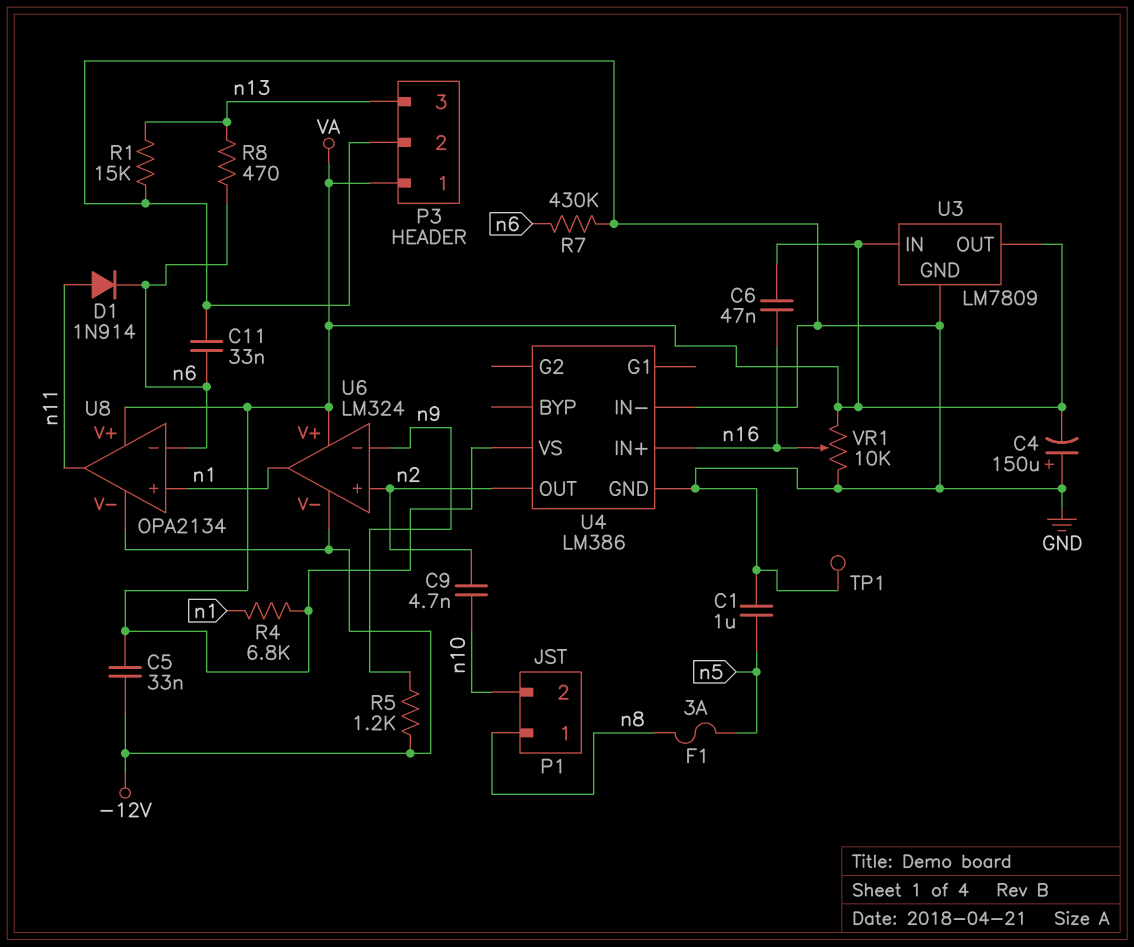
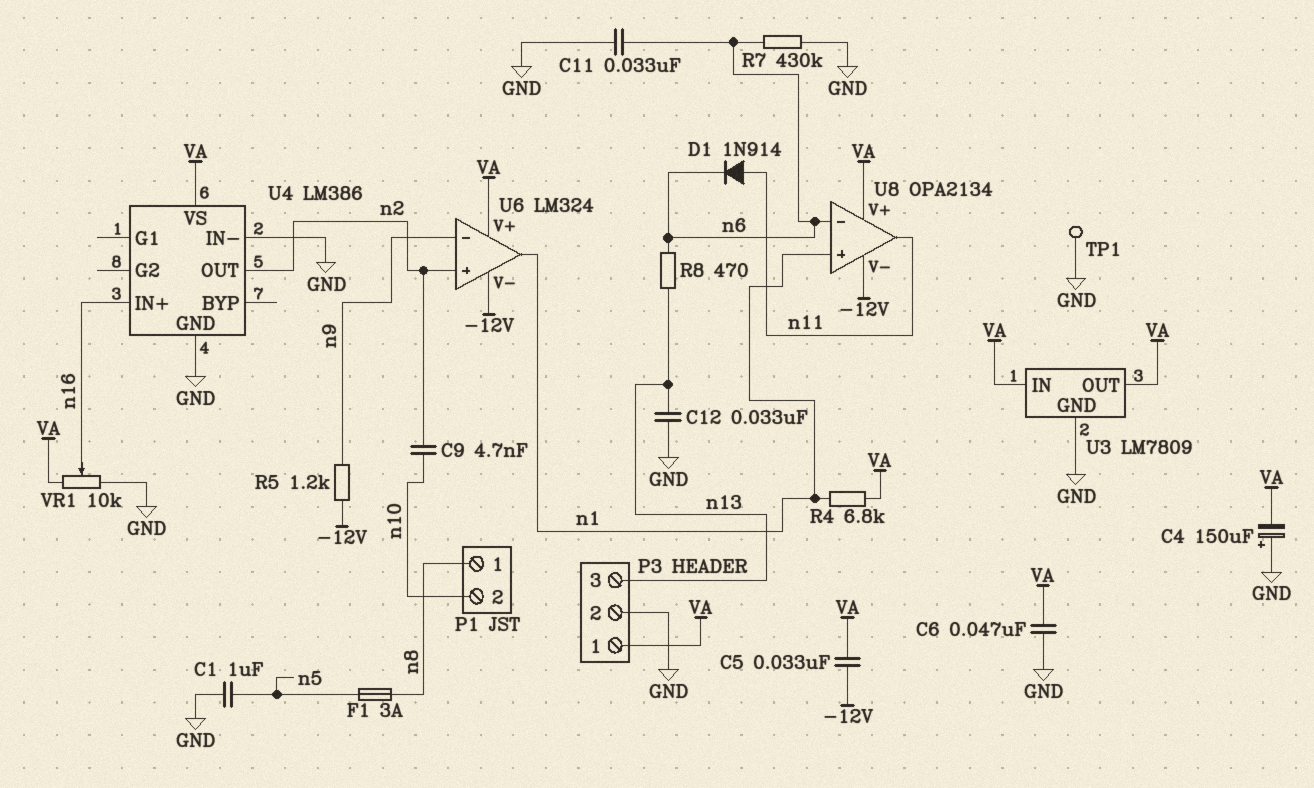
C6: 47nF (VA, n16) -> 47nF (GND, VA)
C12: none -> 33nF (GND, n13)
R1: 15k (GND, n13) -> none

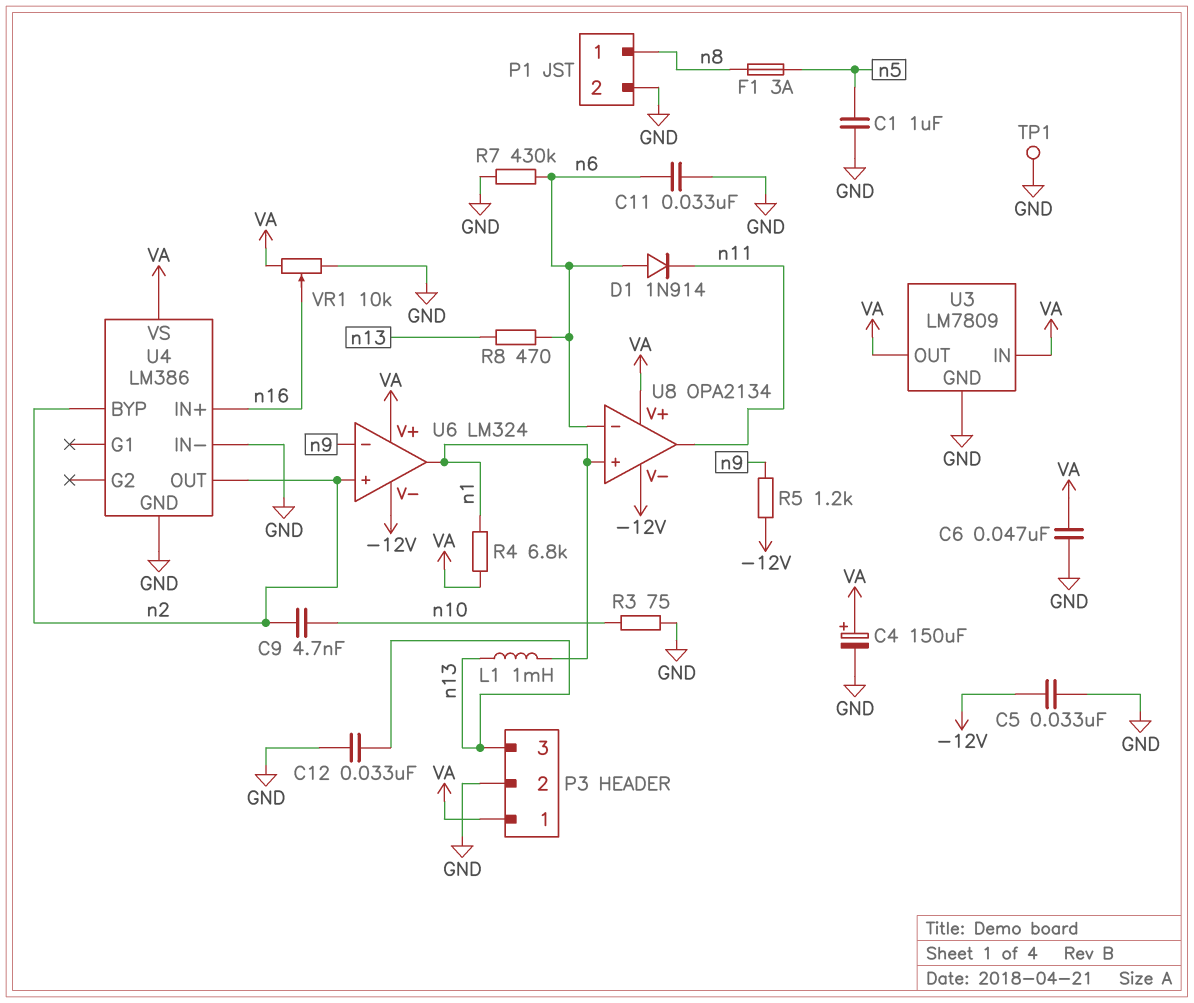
C4: 150uF (plus GND, minus VA) -> 150uF (plus VA, minus GND)
C5: 33nF (-12V, VA) -> 33nF (-12V, GND)
D1: diode 1N914 (A n11, K n6) -> diode 1N914 (A n6, K n11)
L1: none -> 1mH (n1, n13)
P1 pin 2: n10 -> GND
R3: none -> 75 (GND, n10)
U4 pin BYP: none -> n2

